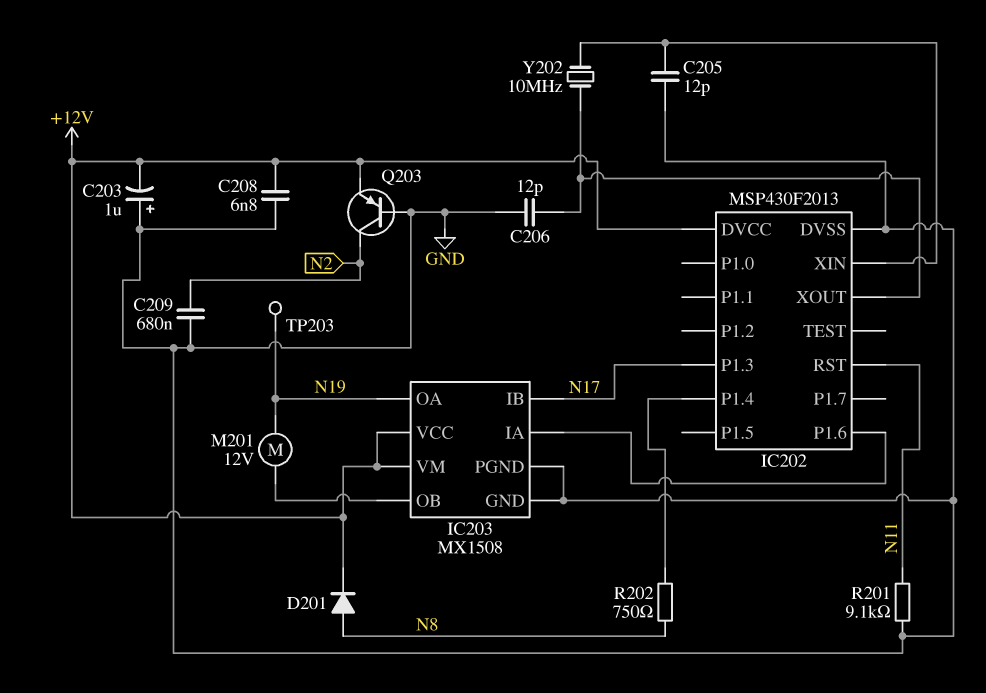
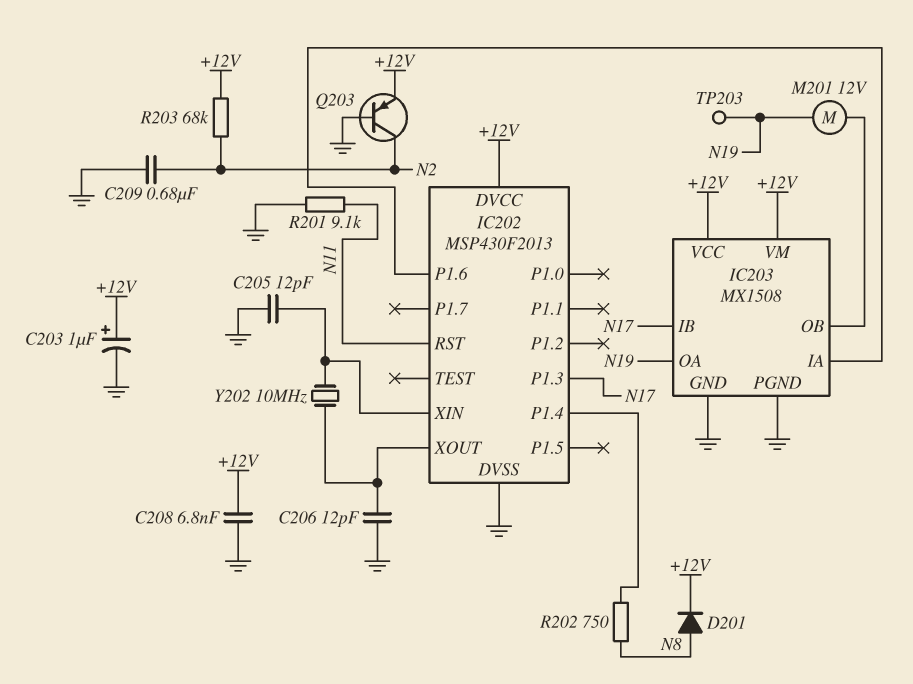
C203: 1uF (plus GND, minus +12V) -> 1uF (plus +12V, minus GND)
R203: none -> 68k (+12V, N2)

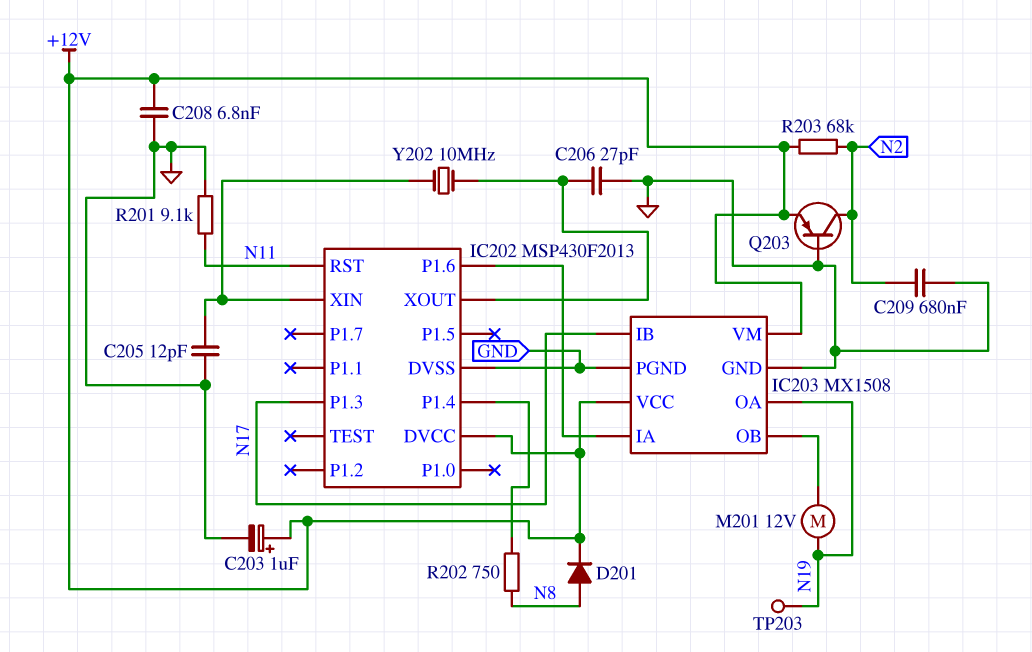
C206: 12pF (GND, IC202/XOUT) -> 27pF (GND, IC202/XOUT)

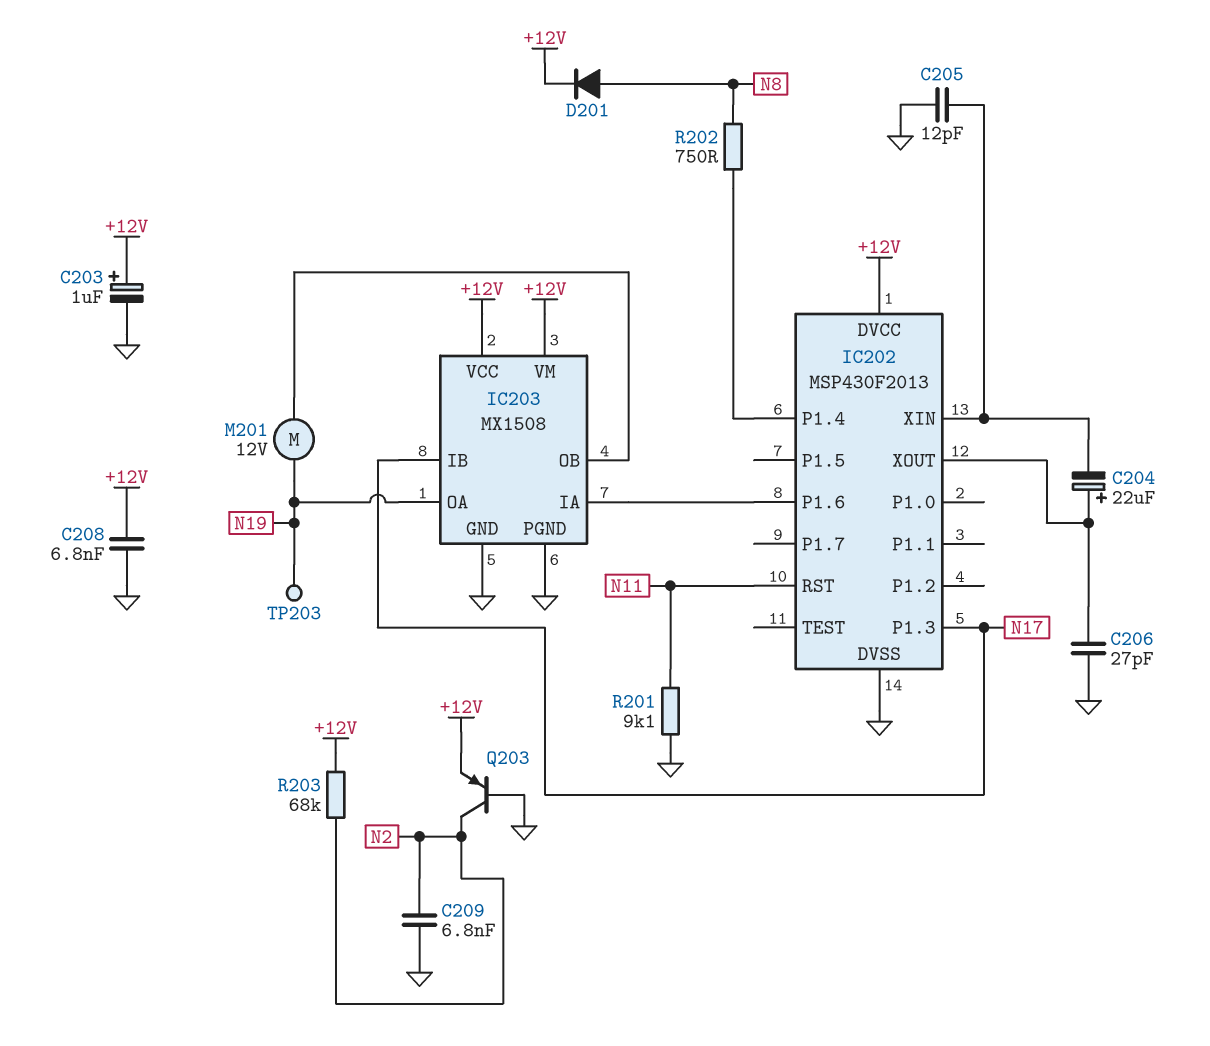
C204: none -> 22uF (plus IC202/XOUT, minus IC202/XIN)
C209: 680nF (GND, N2) -> 6.8nF (GND, N2)
Y202: 10MHz (IC202/XIN, IC202/XOUT) -> none

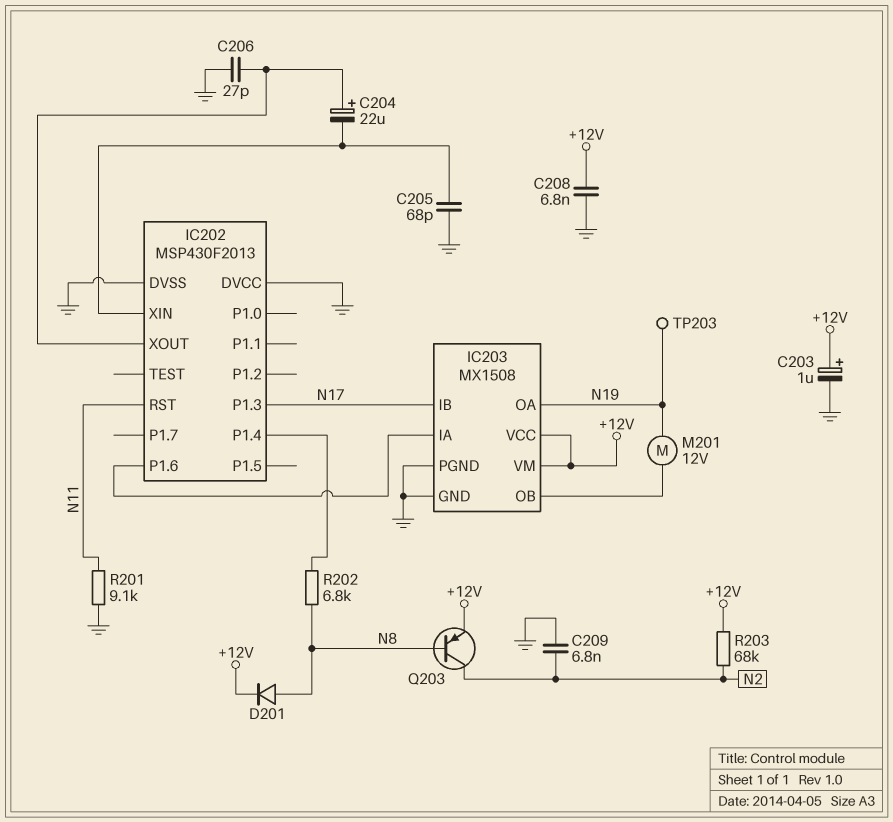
C205: 12pF (GND, IC202/XIN) -> 68pF (GND, IC202/XIN)
IC202 pin DVCC: +12V -> GND
Q203: PNP (B GND, C N2, E +12V) -> PNP (B N8, C N2, E +12V)
R202: 750 (IC202/P1.4, N8) -> 6.8k (IC202/P1.4, N8)

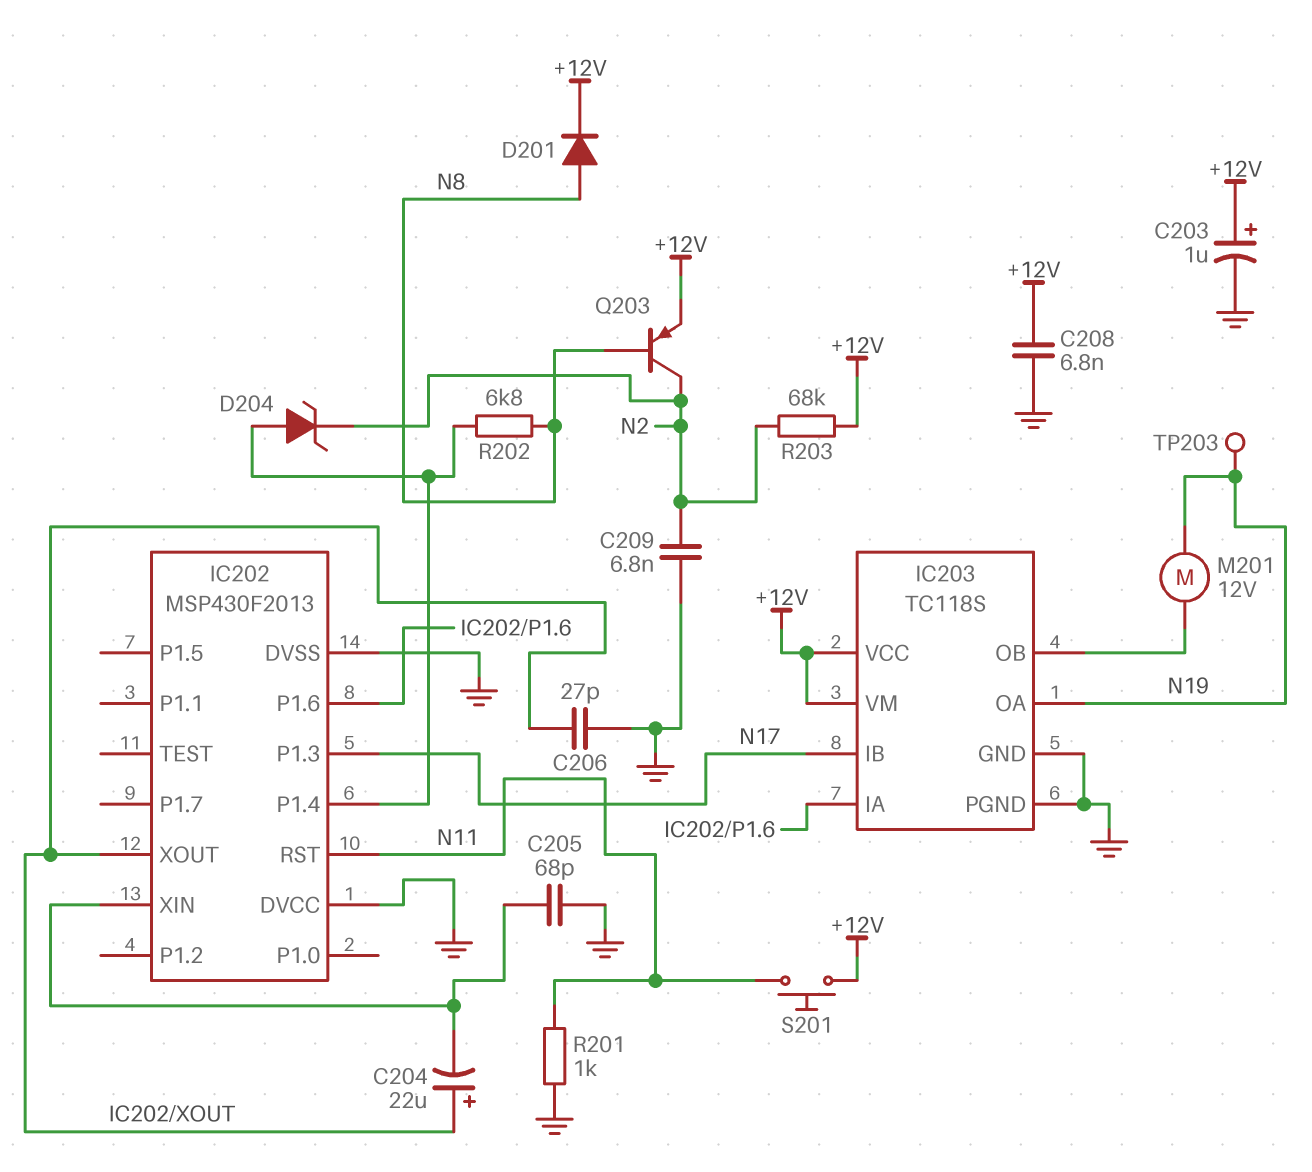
D204: none -> zener (A IC202/P1.4, K N2)
IC203: MX1508 -> TC118S
R201: 9.1k (GND, N11) -> 1k (GND, N11)
S201: none -> button (+12V, N11)

